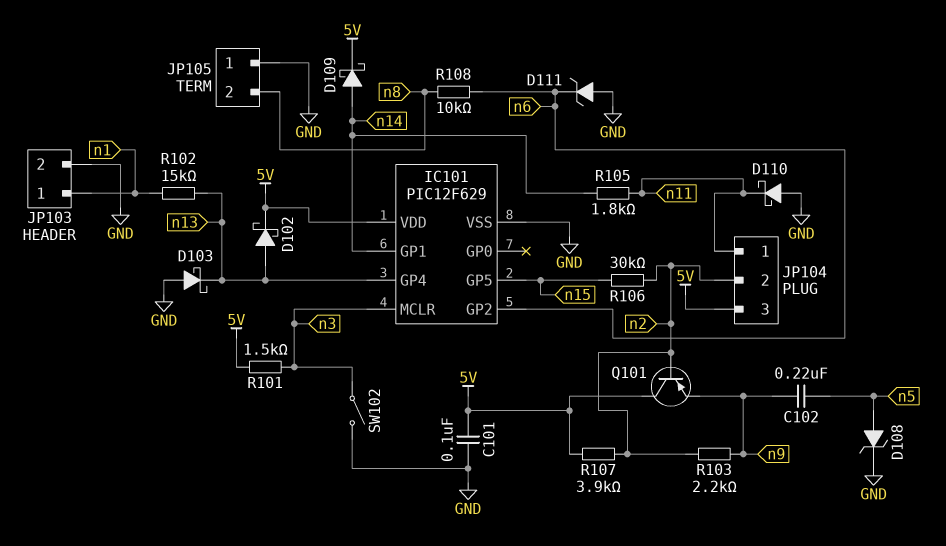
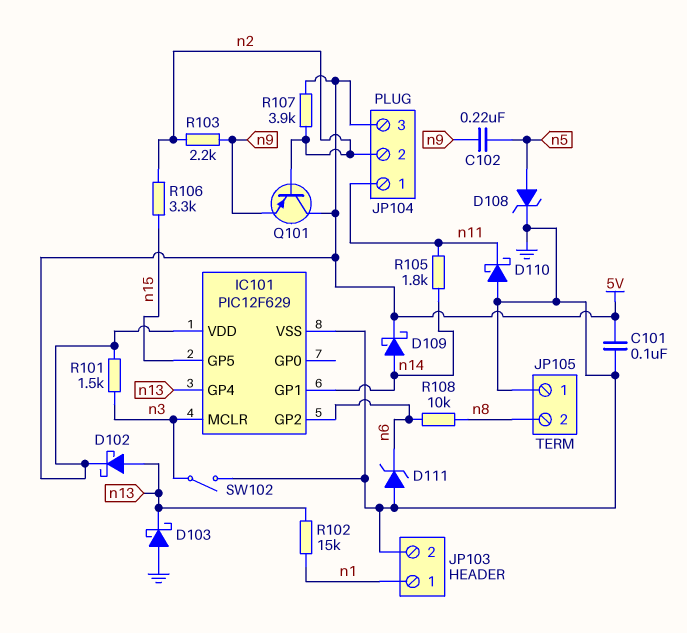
R106: 30k (n2, n15) -> 3.3k (n2, n15)

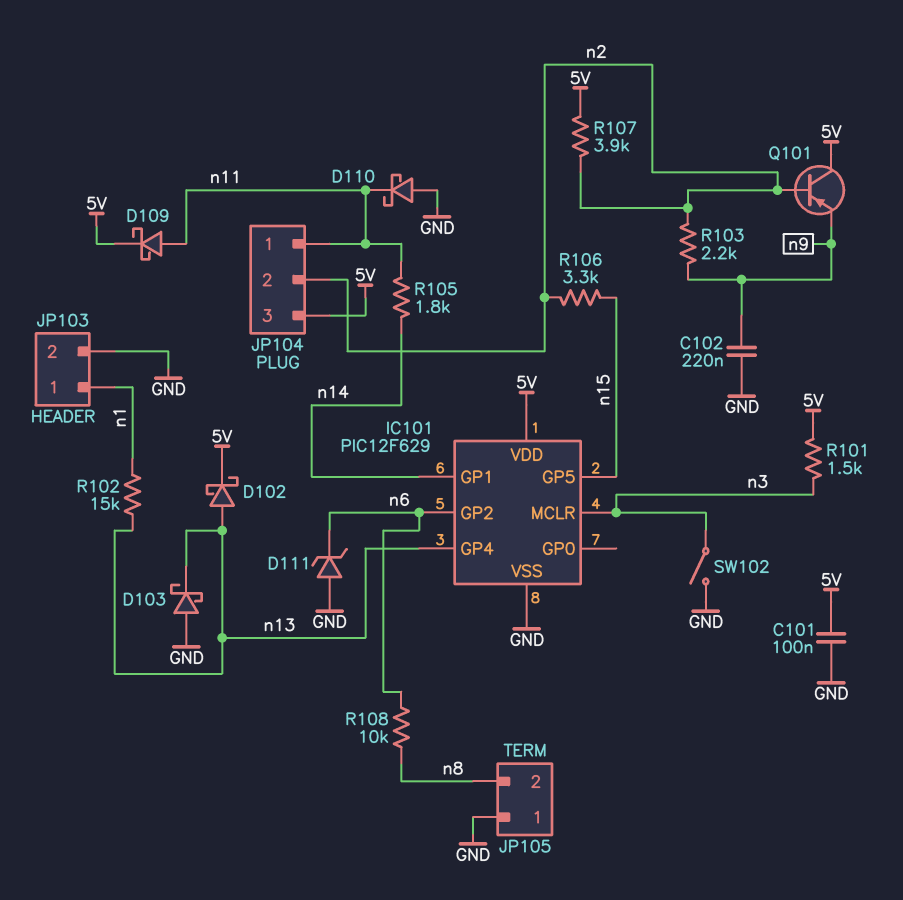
C102: 220nF (n5, n9) -> 220nF (GND, n9)
D108: zener (A n5, K GND) -> none
D109: schottky (A n14, K 5V) -> schottky (A n11, K 5V)

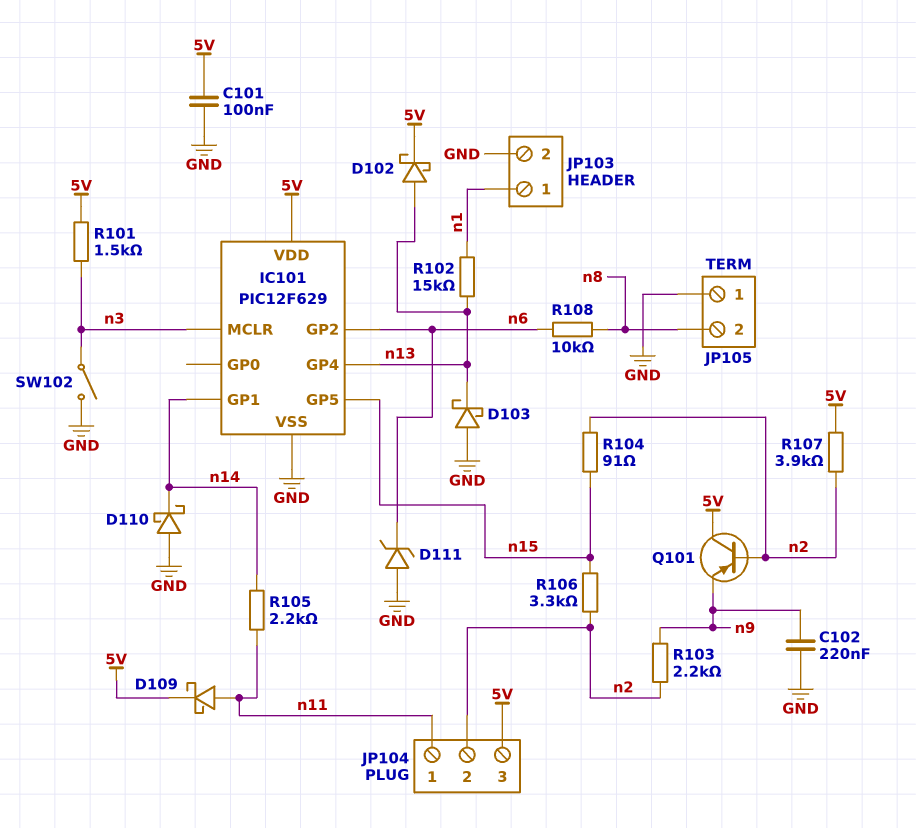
D110: schottky (A GND, K n11) -> schottky (A GND, K n14)
R104: none -> 91 (n2, n15)
R105: 1.8k (n11, n14) -> 2.2k (n11, n14)

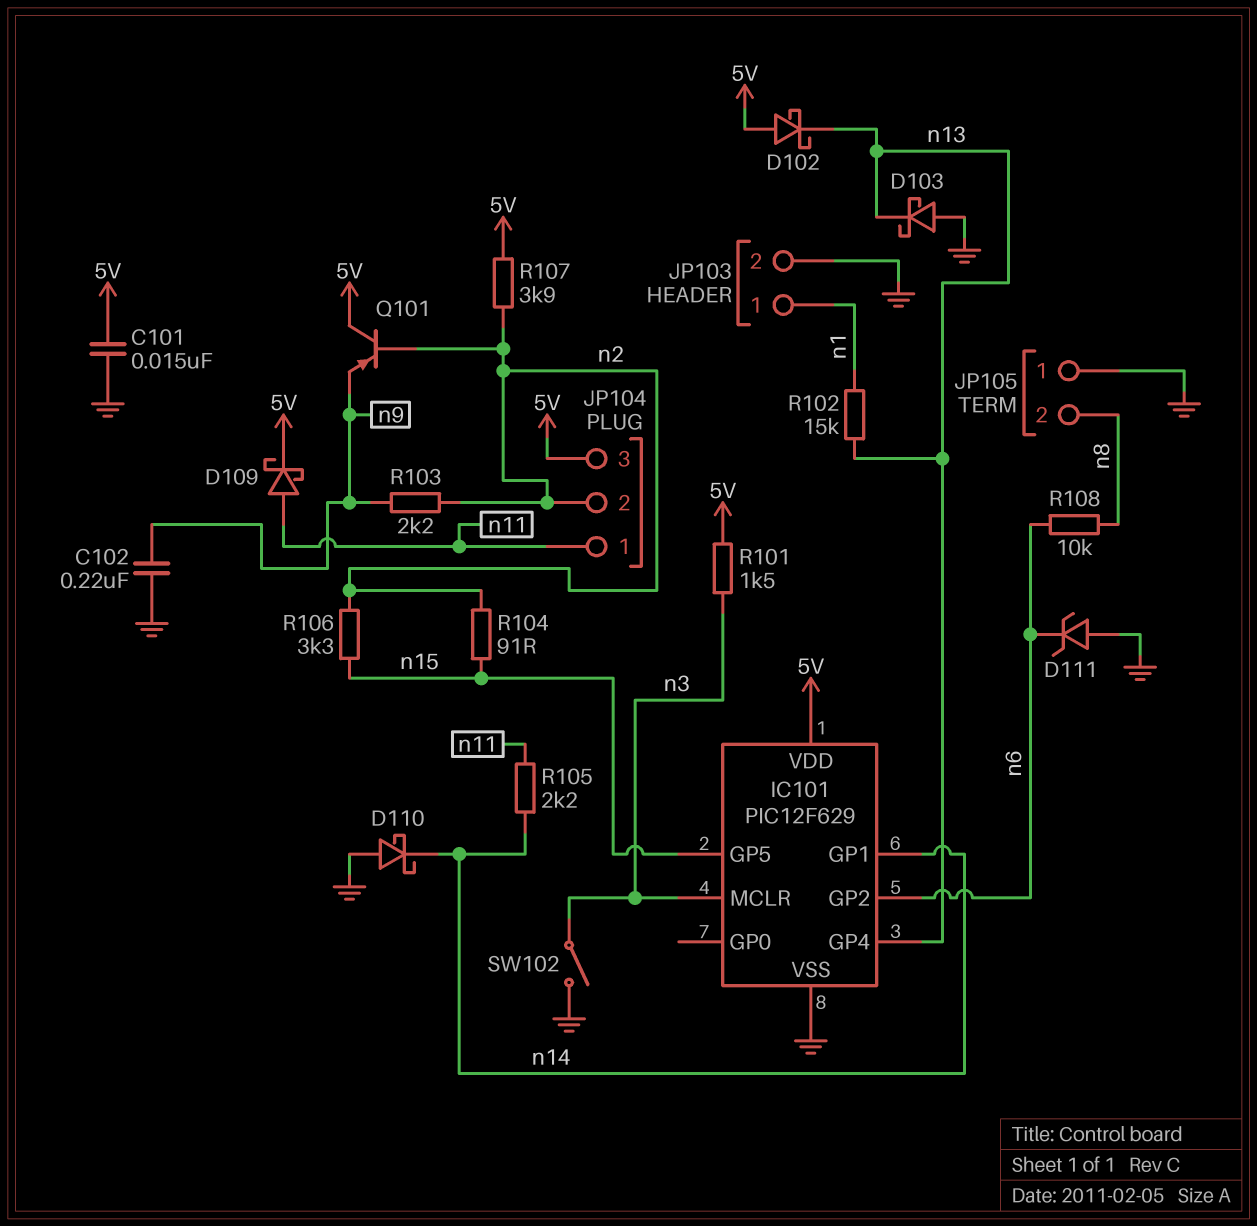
C101: 100nF (5V, GND) -> 15nF (5V, GND)
D102: schottky (A n13, K 5V) -> schottky (A 5V, K n13)

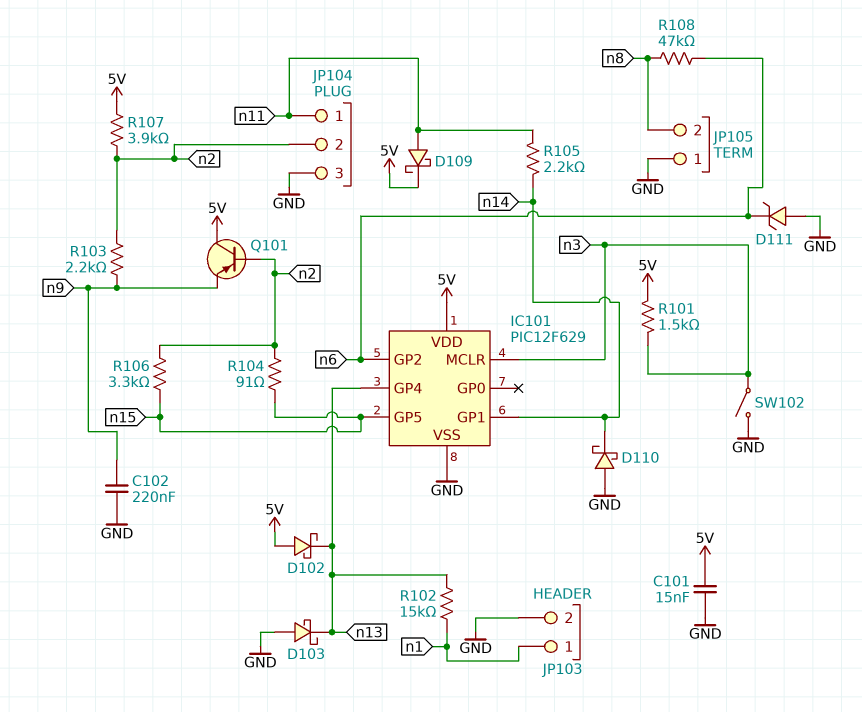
JP104 pin 3: 5V -> GND
R108: 10k (n6, n8) -> 47k (n6, n8)

